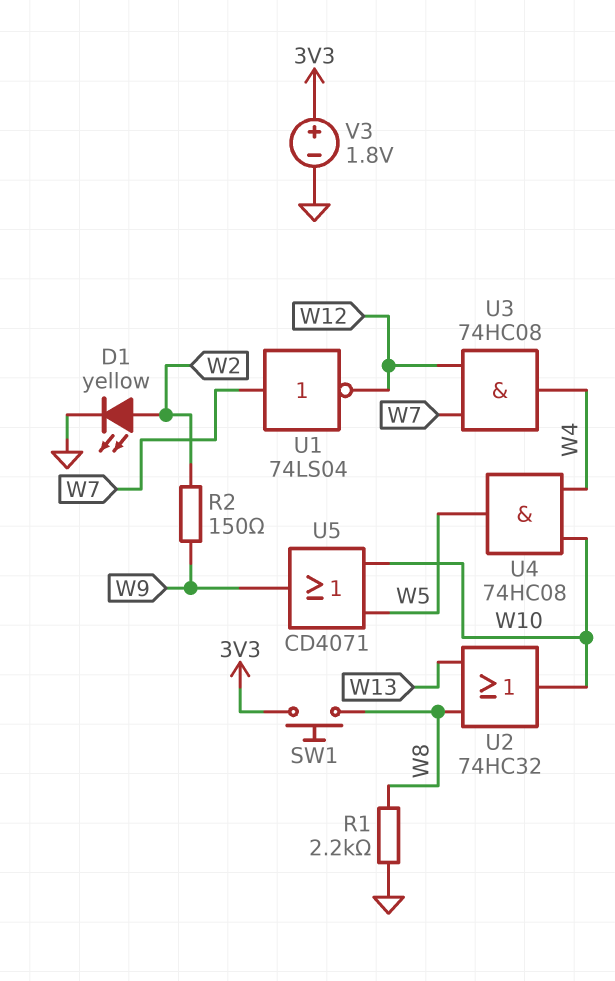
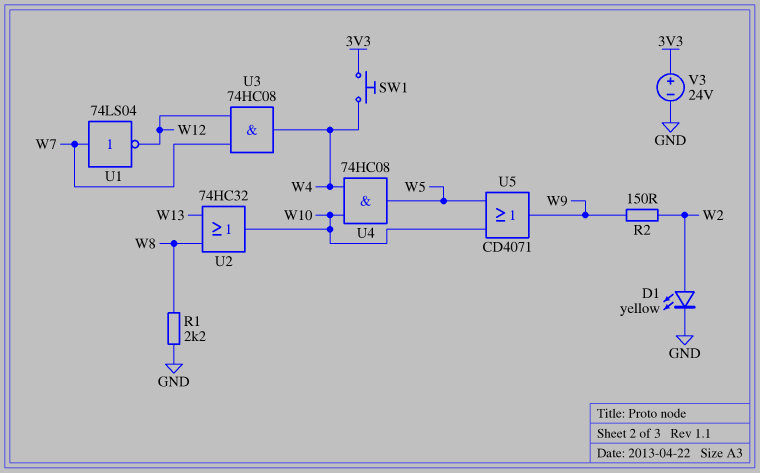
SW1: button (3V3, W8) -> button (3V3, W4)
V3: 1.8V (plus 3V3, minus GND) -> 24V (plus 3V3, minus GND)

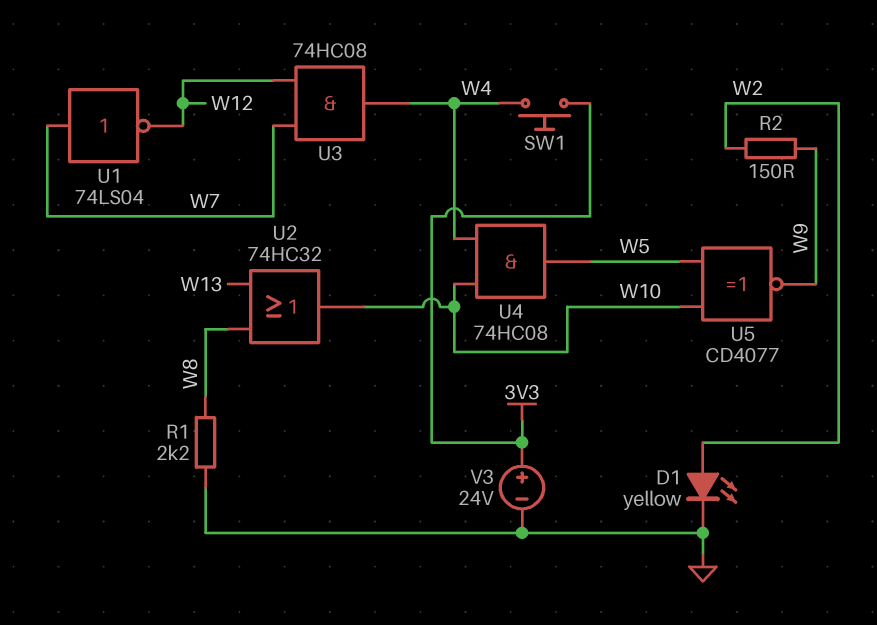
U5: OR CD4071 (in W5, in W10, out W9) -> XNOR CD4077 (in W5, in W10, out W9)

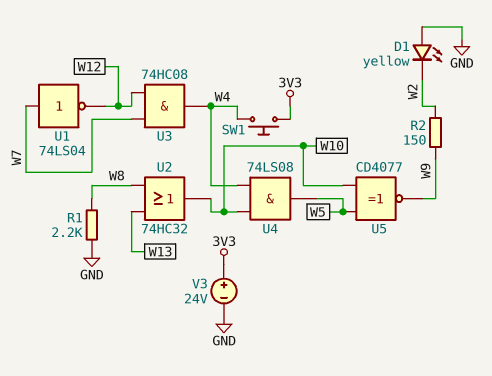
D1: LED yellow (A W2, K GND) -> LED yellow (A GND, K W2)
U4: AND 74HC08 (in W4, in W10, out W5) -> AND 74LS08 (in W4, in W10, out W5)

